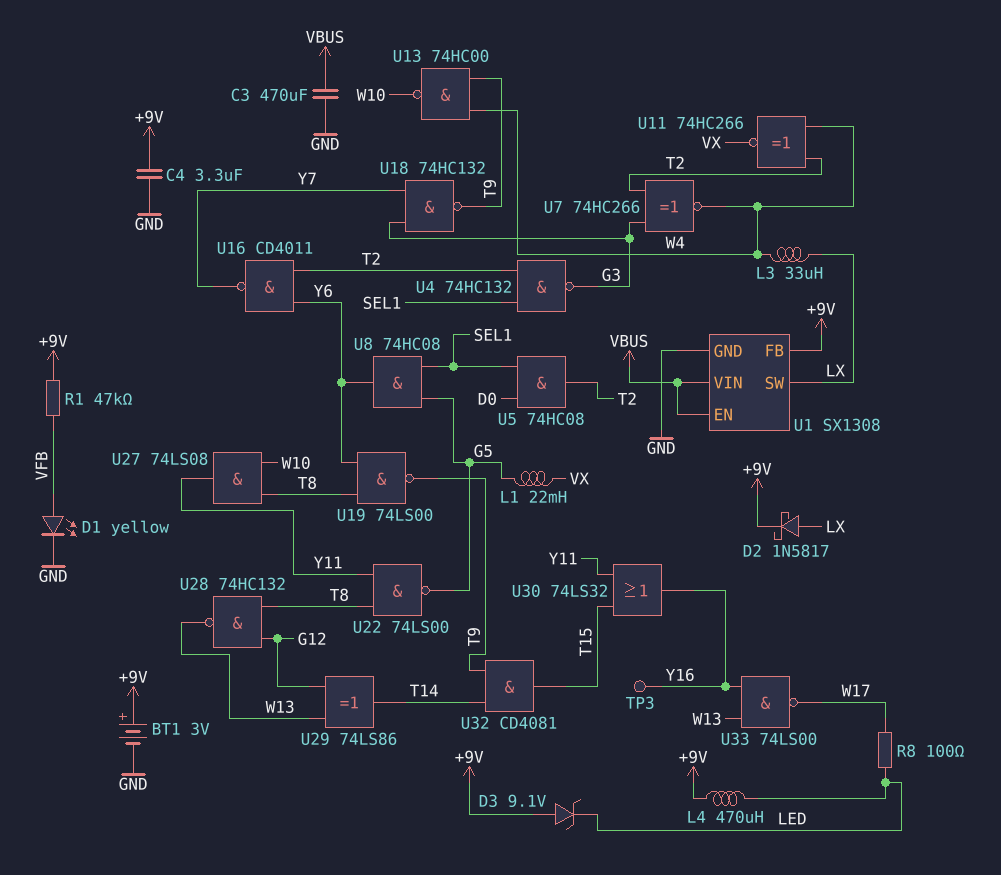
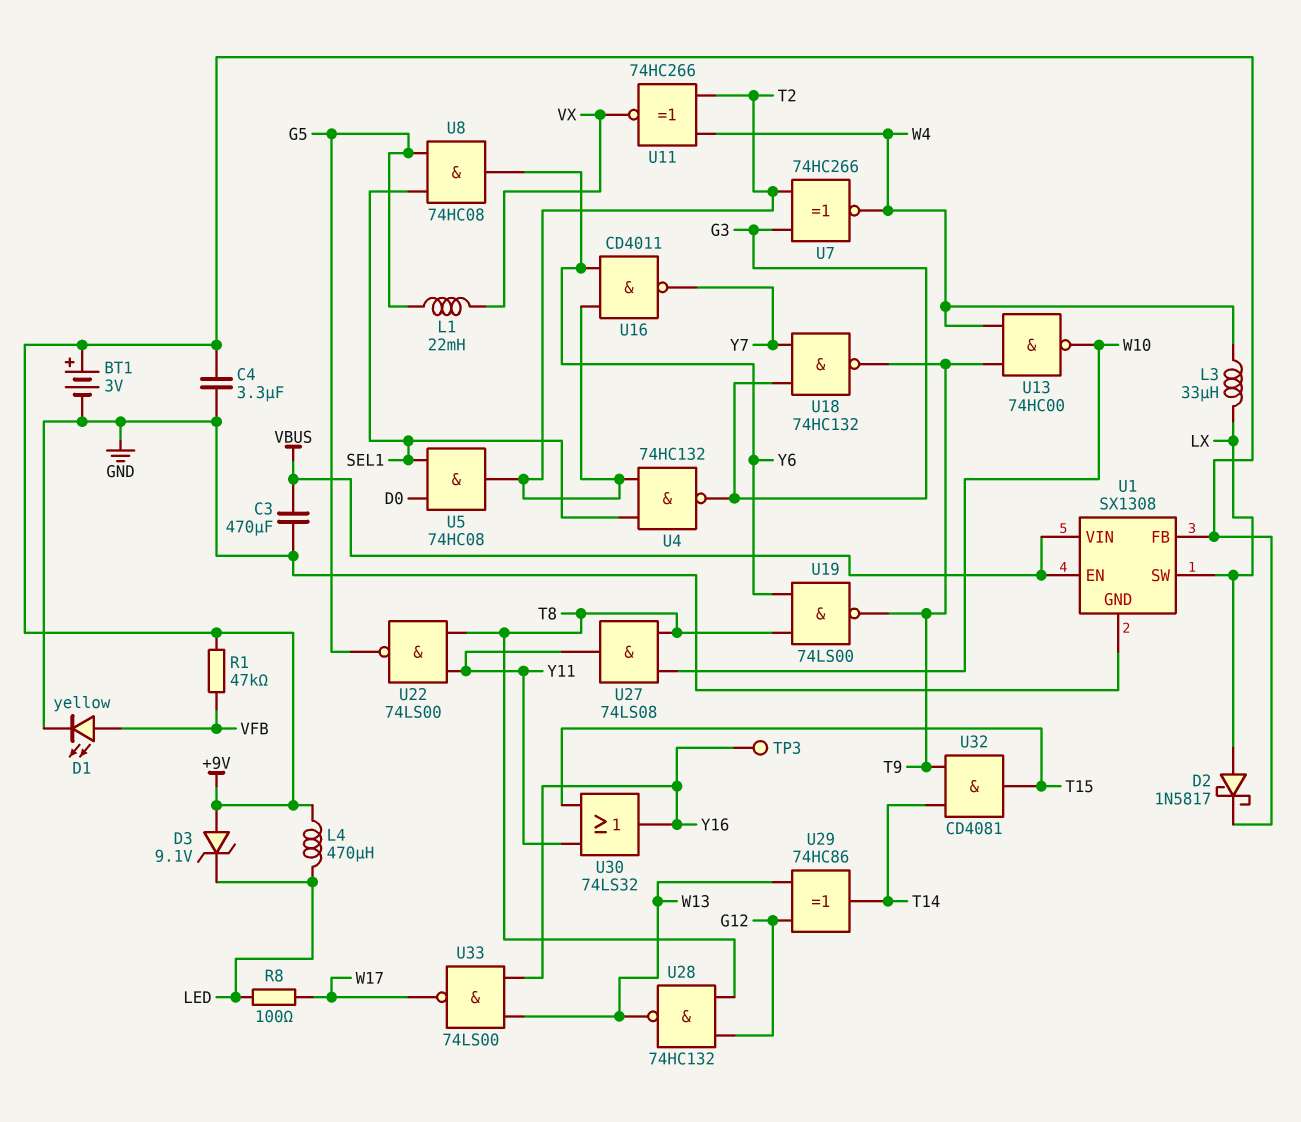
U29: XOR 74LS86 (in G12, in W13, out T14) -> XOR 74HC86 (in G12, in W13, out T14)

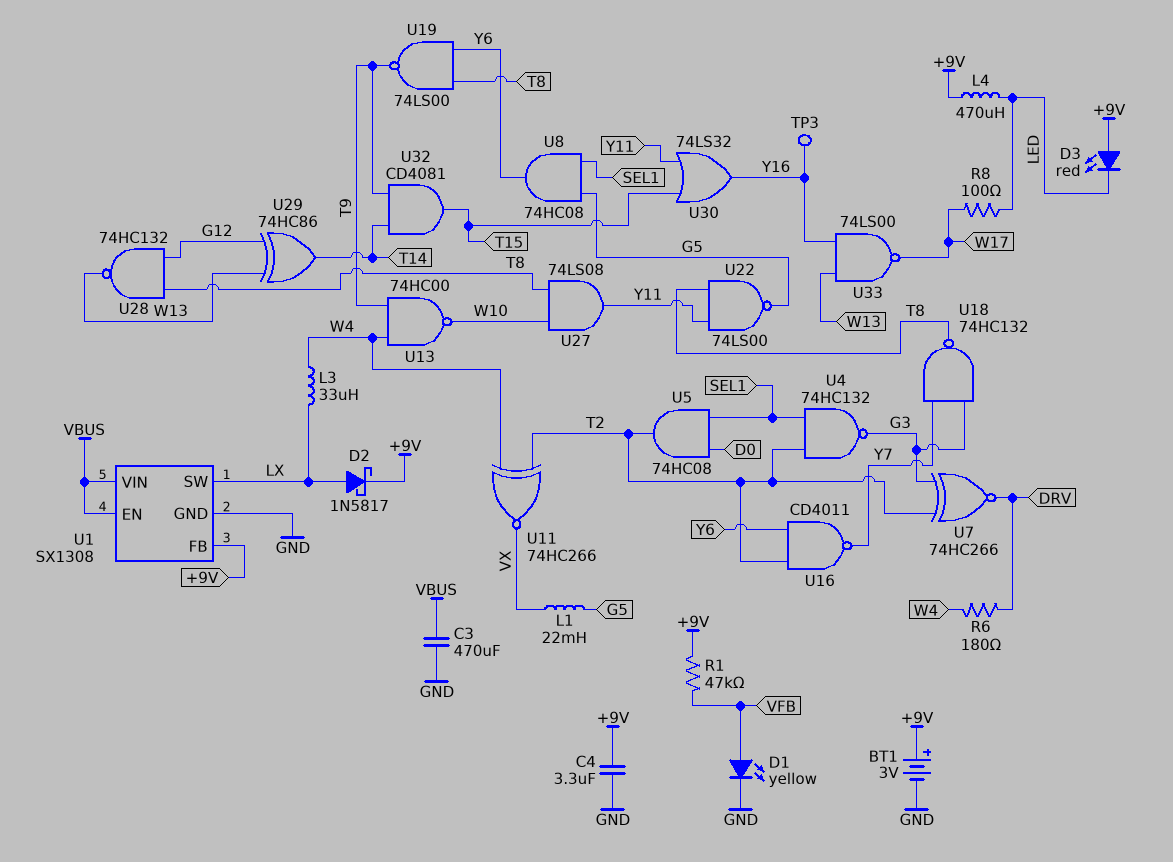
D3: zener 9.1V (A +9V, K LED) -> LED red (A +9V, K LED)
R6: none -> 180 (DRV, W4)
U7: XNOR 74HC266 (in G3, in T2, out W4) -> XNOR 74HC266 (in G3, in T2, out DRV)
U18: NAND 74HC132 (in G3, in Y7, out T9) -> NAND 74HC132 (in G3, in Y7, out T8)

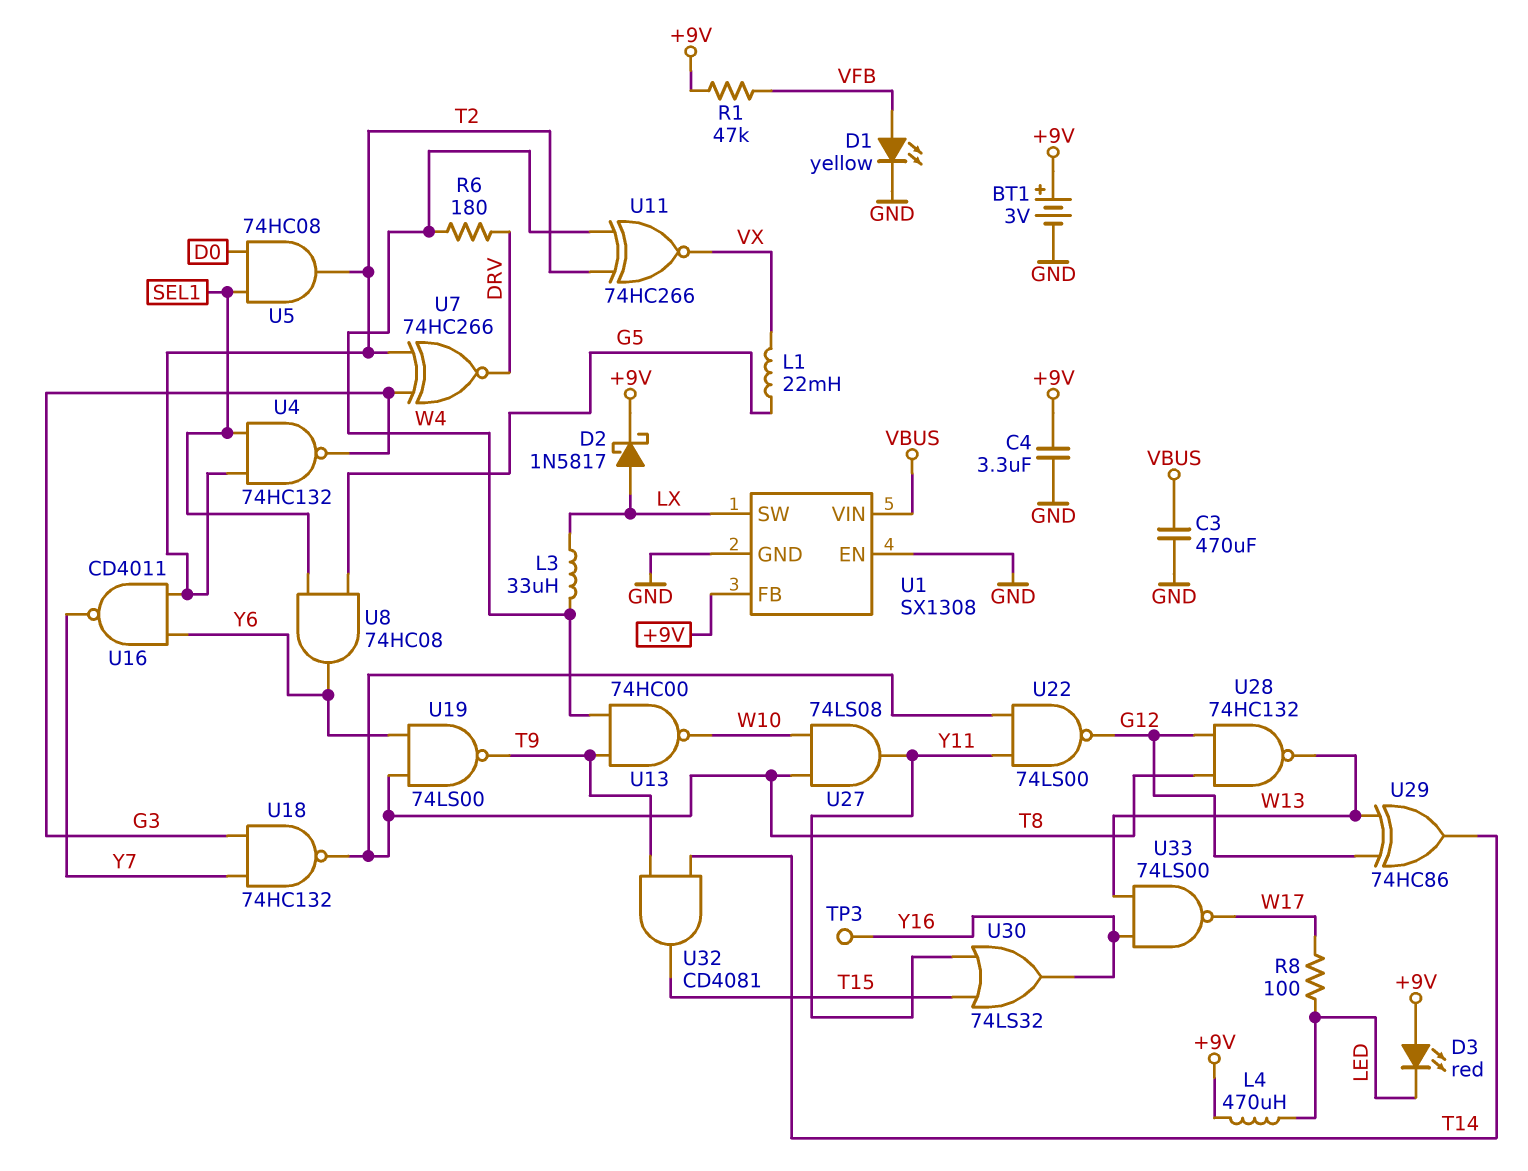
U1 pin EN: VBUS -> GND
U22: NAND 74LS00 (in T8, in Y11, out G5) -> NAND 74LS00 (in T8, in Y11, out G12)

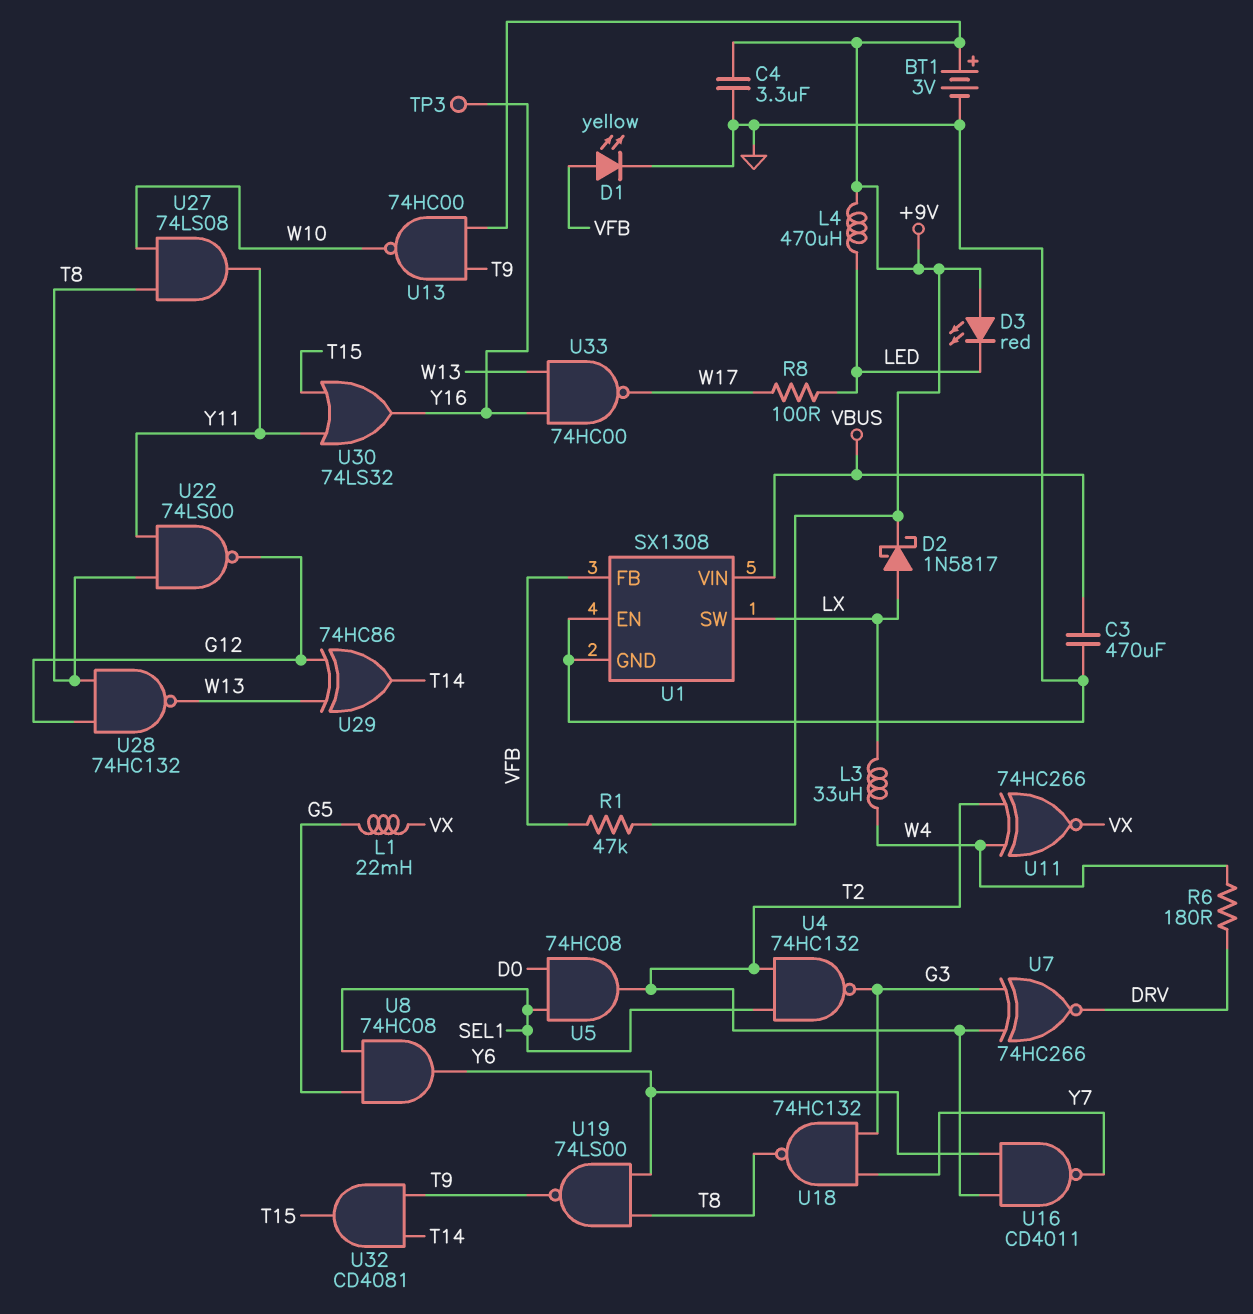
U1 pin FB: +9V -> VFB
U13: NAND 74HC00 (in T9, in W4, out W10) -> NAND 74HC00 (in +9V, in T9, out W10)
U33: NAND 74LS00 (in W13, in Y16, out W17) -> NAND 74HC00 (in W13, in Y16, out W17)

